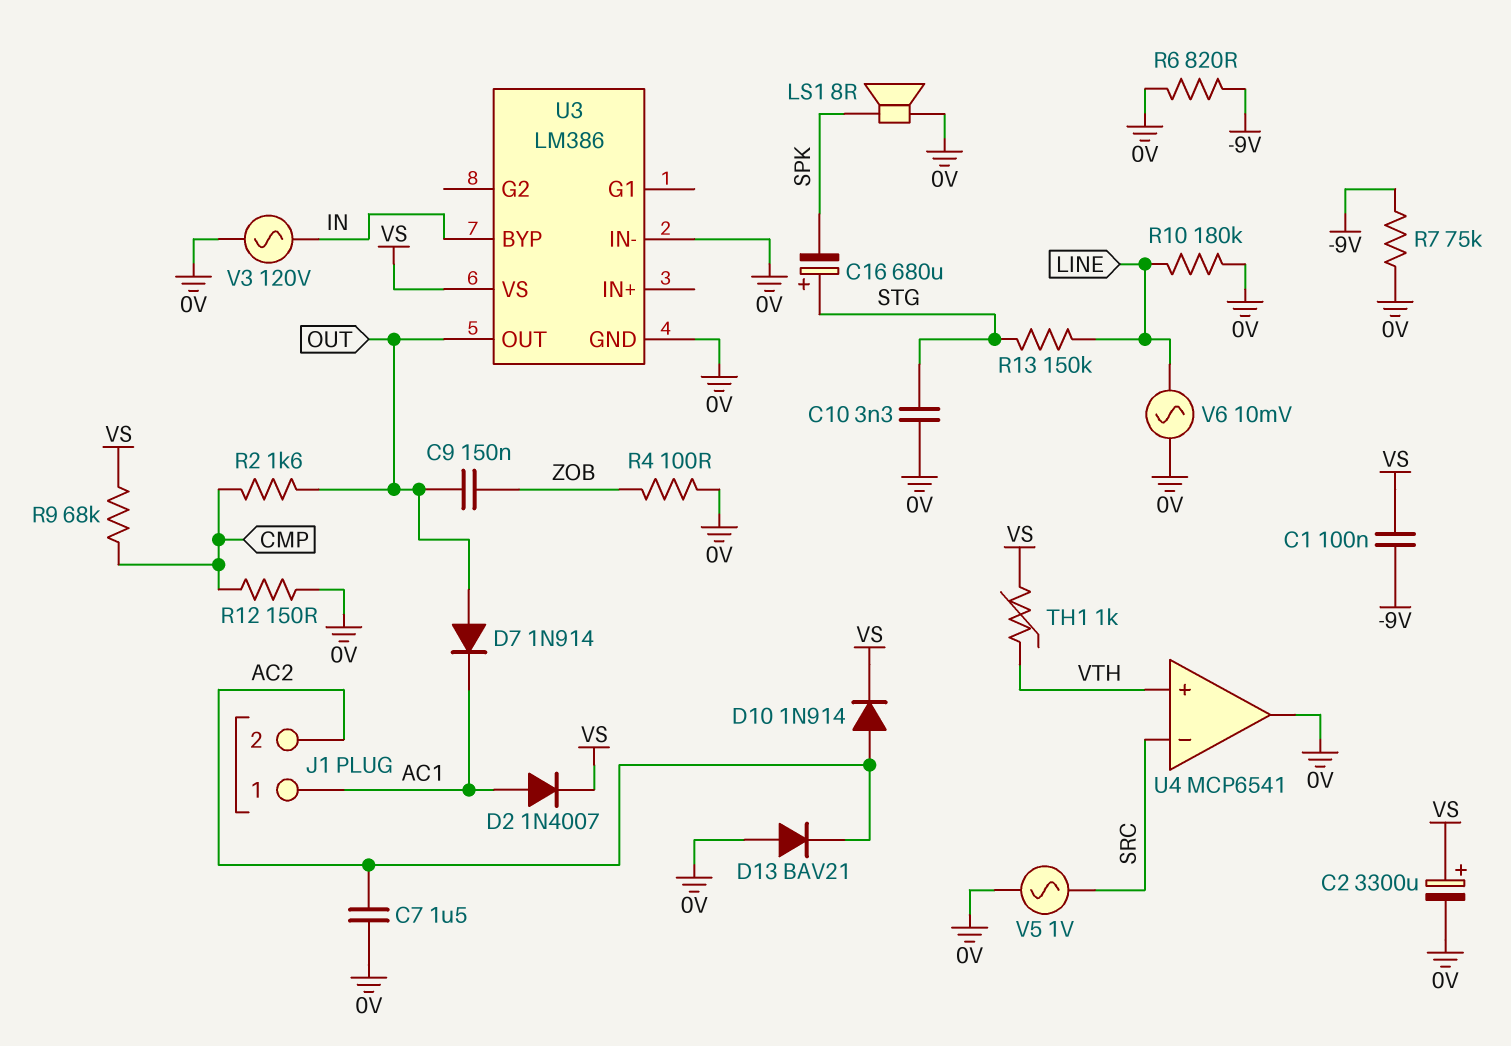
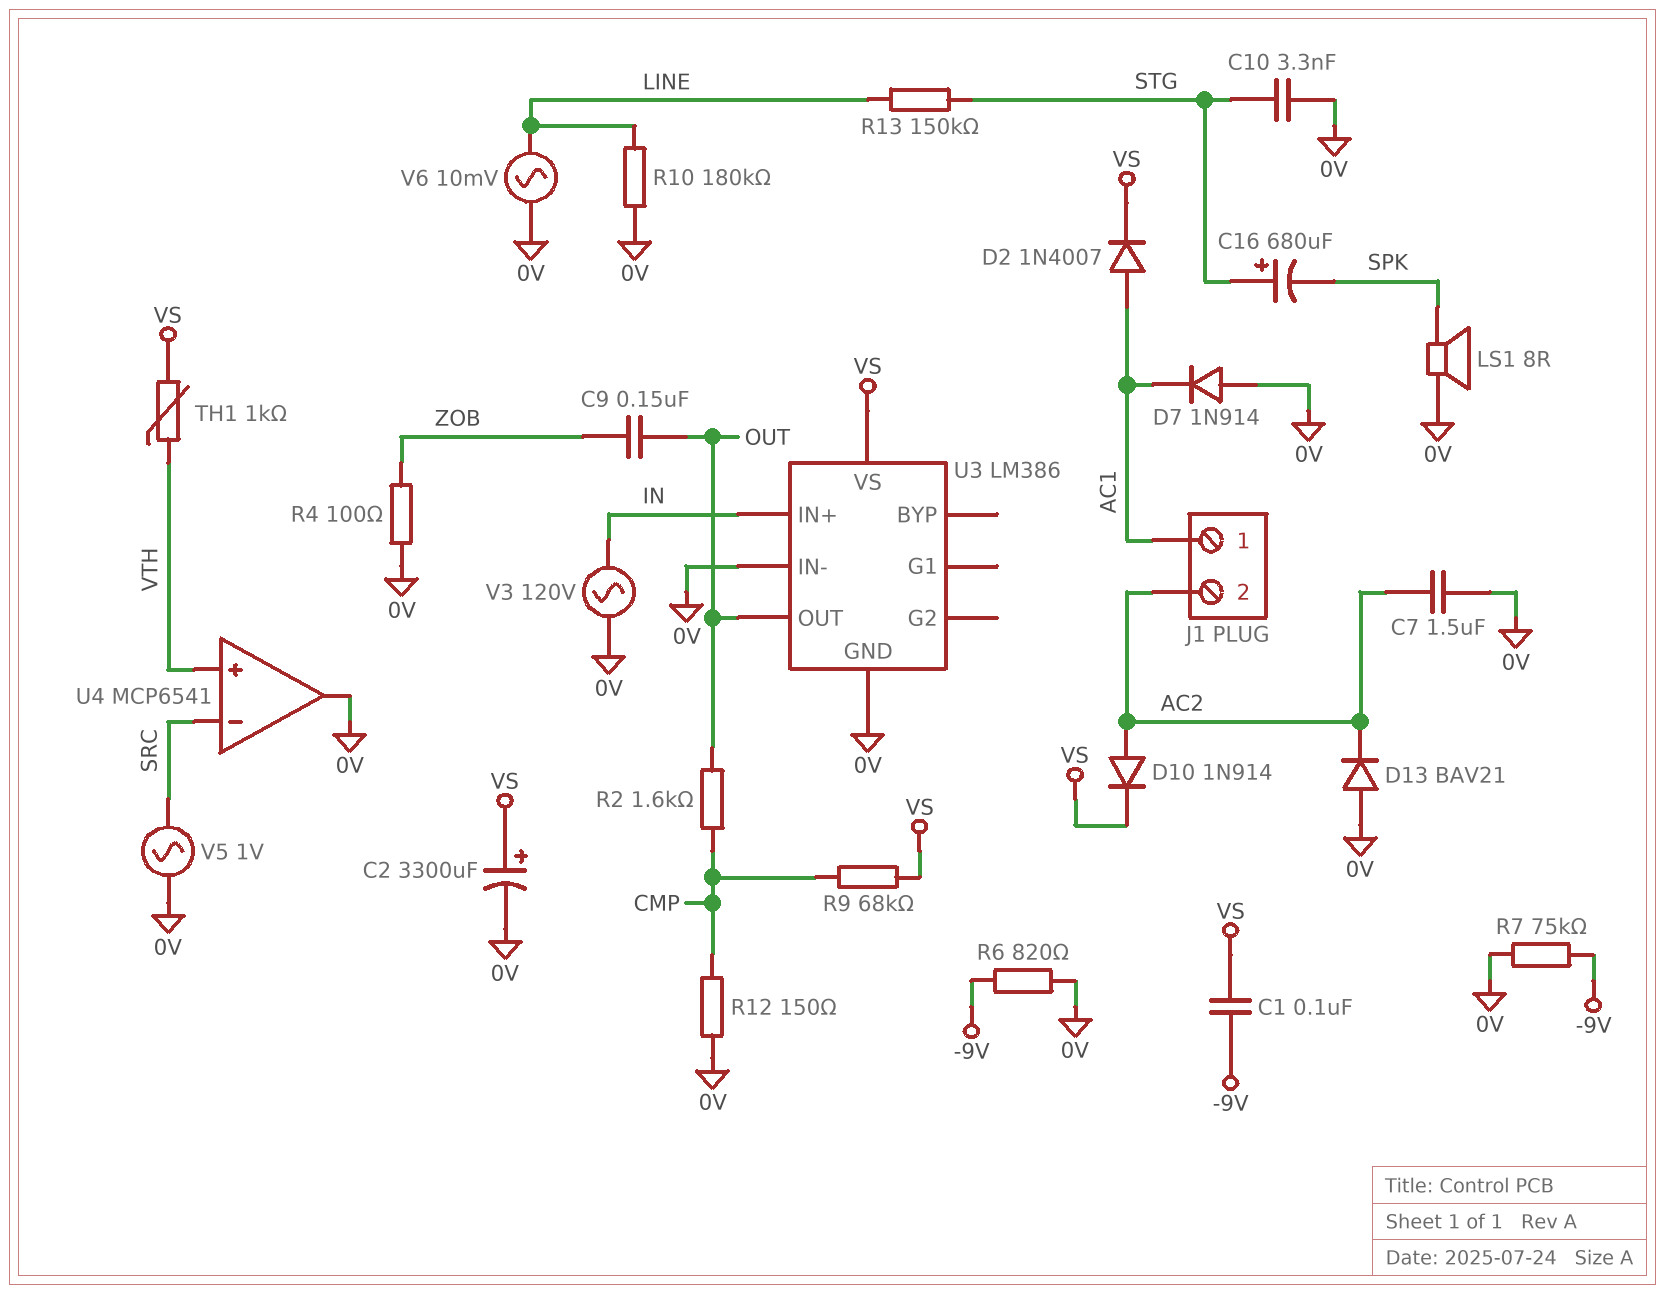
D7: diode 1N914 (A OUT, K AC1) -> diode 1N914 (A 0V, K AC1)
U3 pin BYP: IN -> none
U3 pin IN+: none -> IN

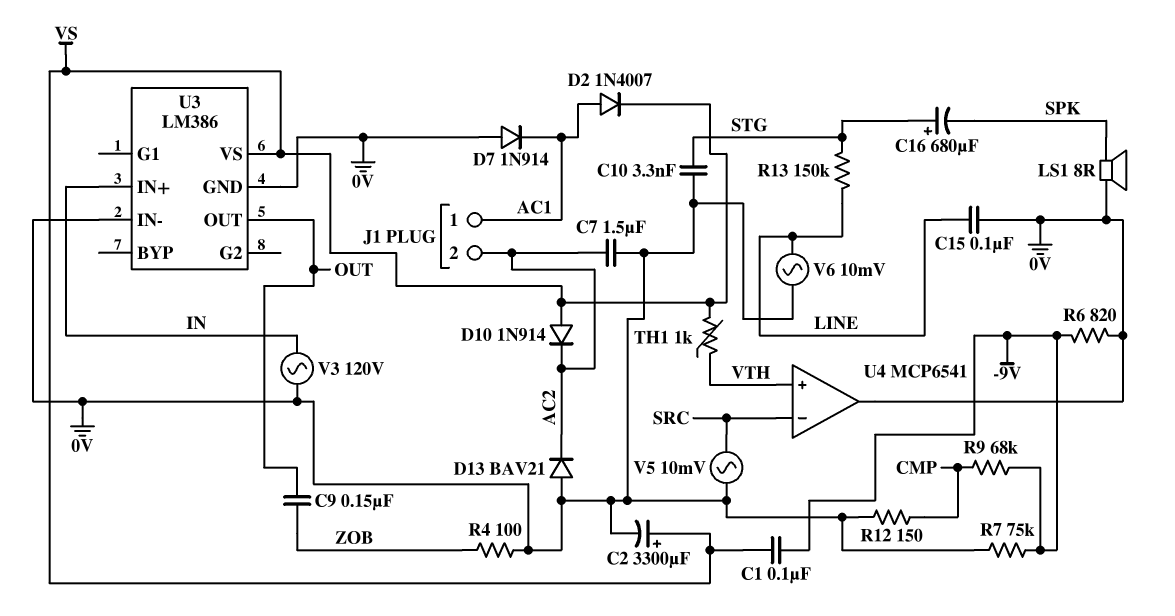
C15: none -> 100nF (0V, LINE)
D10: diode 1N914 (A AC2, K VS) -> diode 1N914 (A VS, K AC2)
R2: 1.6k (CMP, OUT) -> none
R9: 68k (CMP, VS) -> 68k (-9V, CMP)
R10: 180k (0V, LINE) -> none
V5: AC 1V (0V, SRC) -> AC 10mV (0V, SRC)

